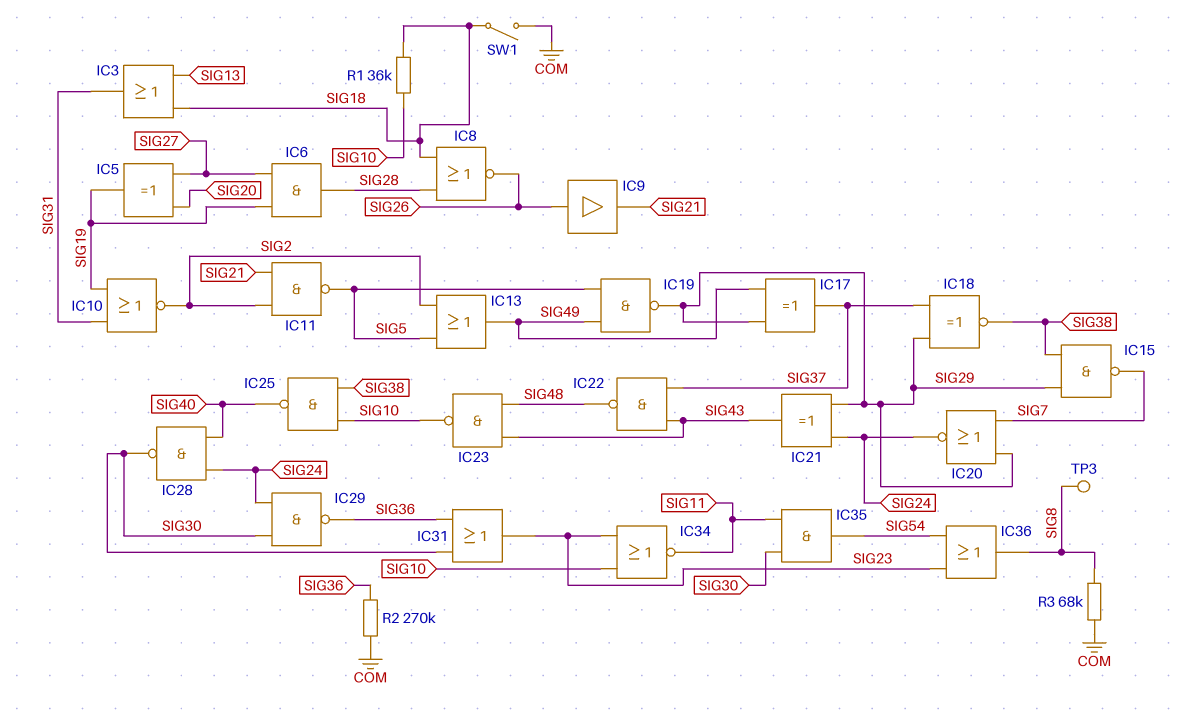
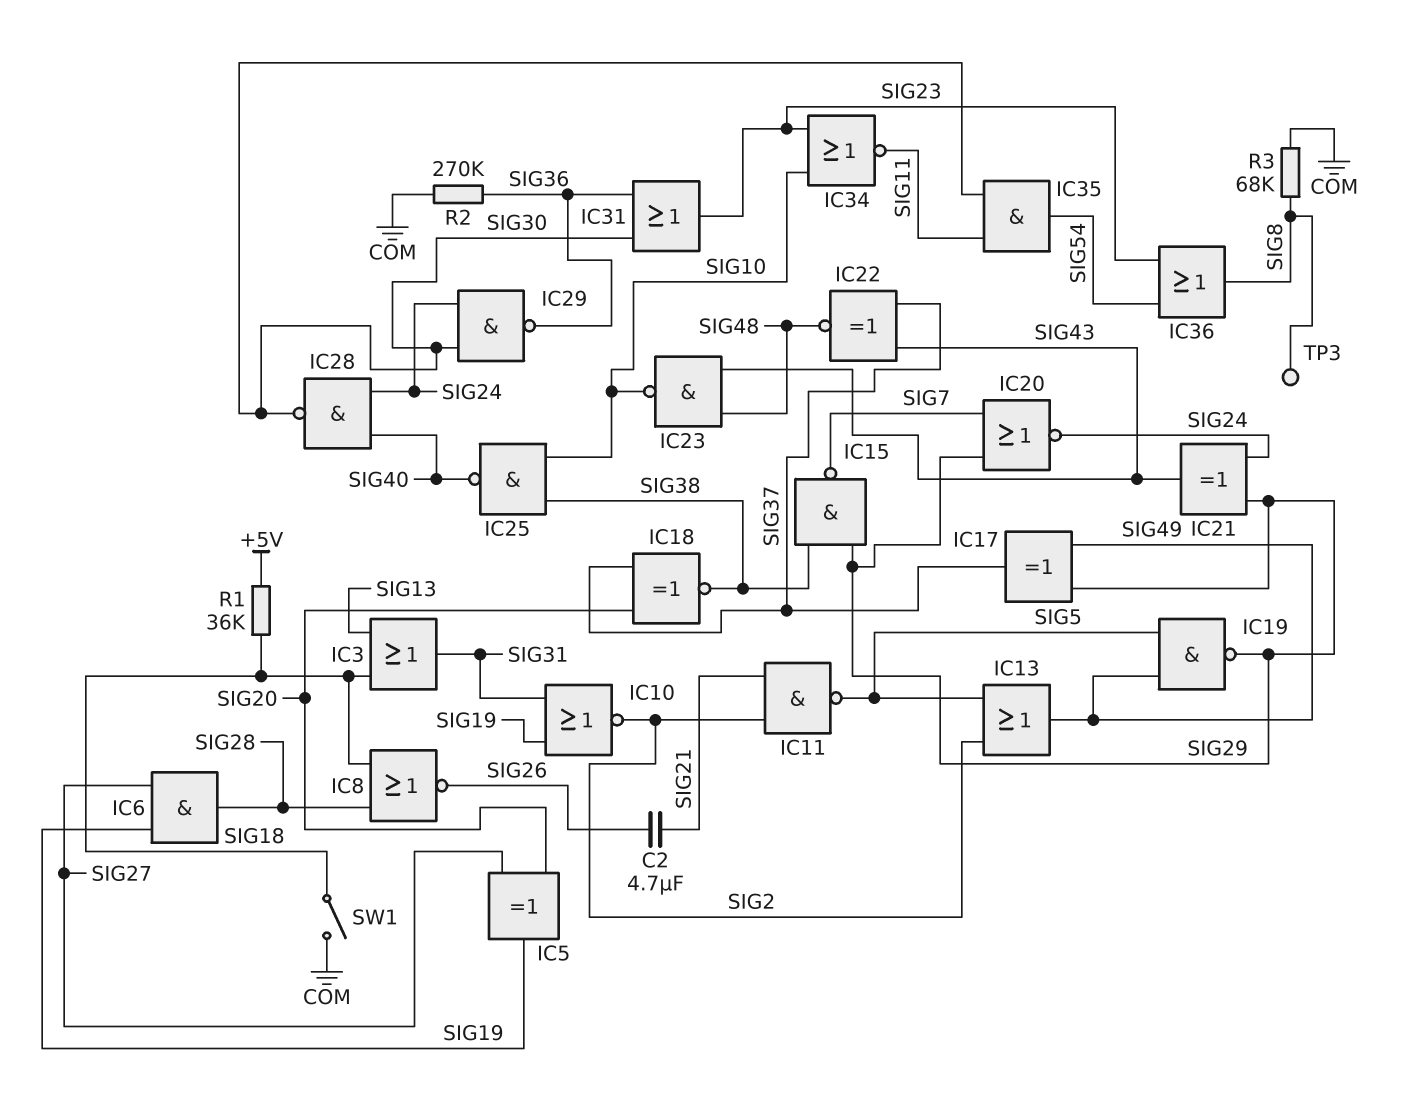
C2: none -> 4.7uF (SIG21, SIG26)
IC9: buffer (in SIG26, out SIG21) -> none
IC18: XNOR (in SIG29, in SIG37, out SIG38) -> XNOR (in SIG20, in SIG37, out SIG38)
IC22: NAND (in SIG37, in SIG43, out SIG48) -> XNOR (in SIG37, in SIG43, out SIG48)
R1: 36k (SIG10, SIG18) -> 36k (+5V, SIG18)

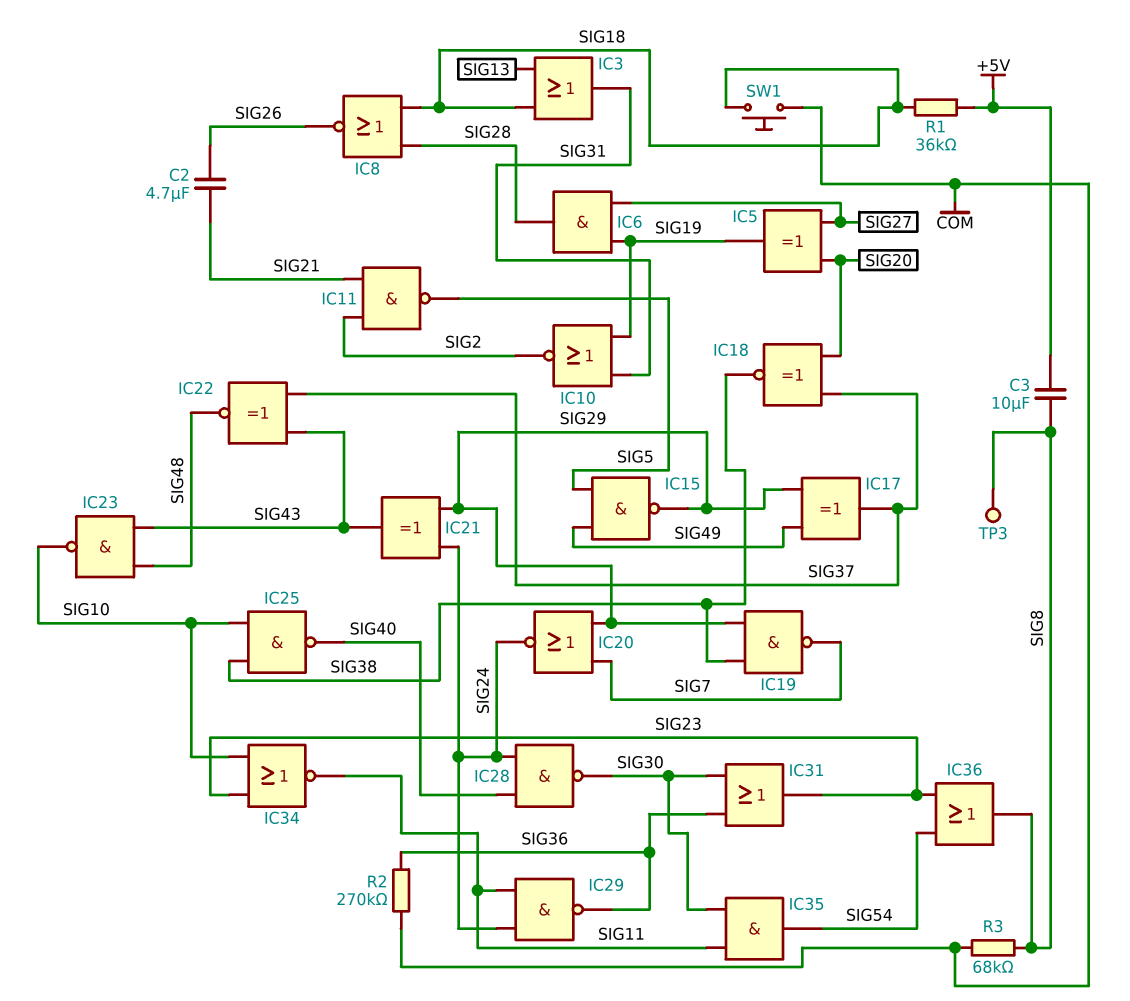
C3: none -> 10uF (+5V, SIG8)
IC13: OR (in SIG2, in SIG5, out SIG49) -> none
IC15: NAND (in SIG29, in SIG38, out SIG7) -> NAND (in SIG5, in SIG49, out SIG29)
IC19: NAND (in SIG5, in SIG49, out SIG29) -> NAND (in SIG29, in SIG38, out SIG7)
IC29: NAND (in SIG24, in SIG30, out SIG36) -> NAND (in SIG11, in SIG24, out SIG36)
SW1: switch (COM, SIG18) -> button (COM, SIG18)

